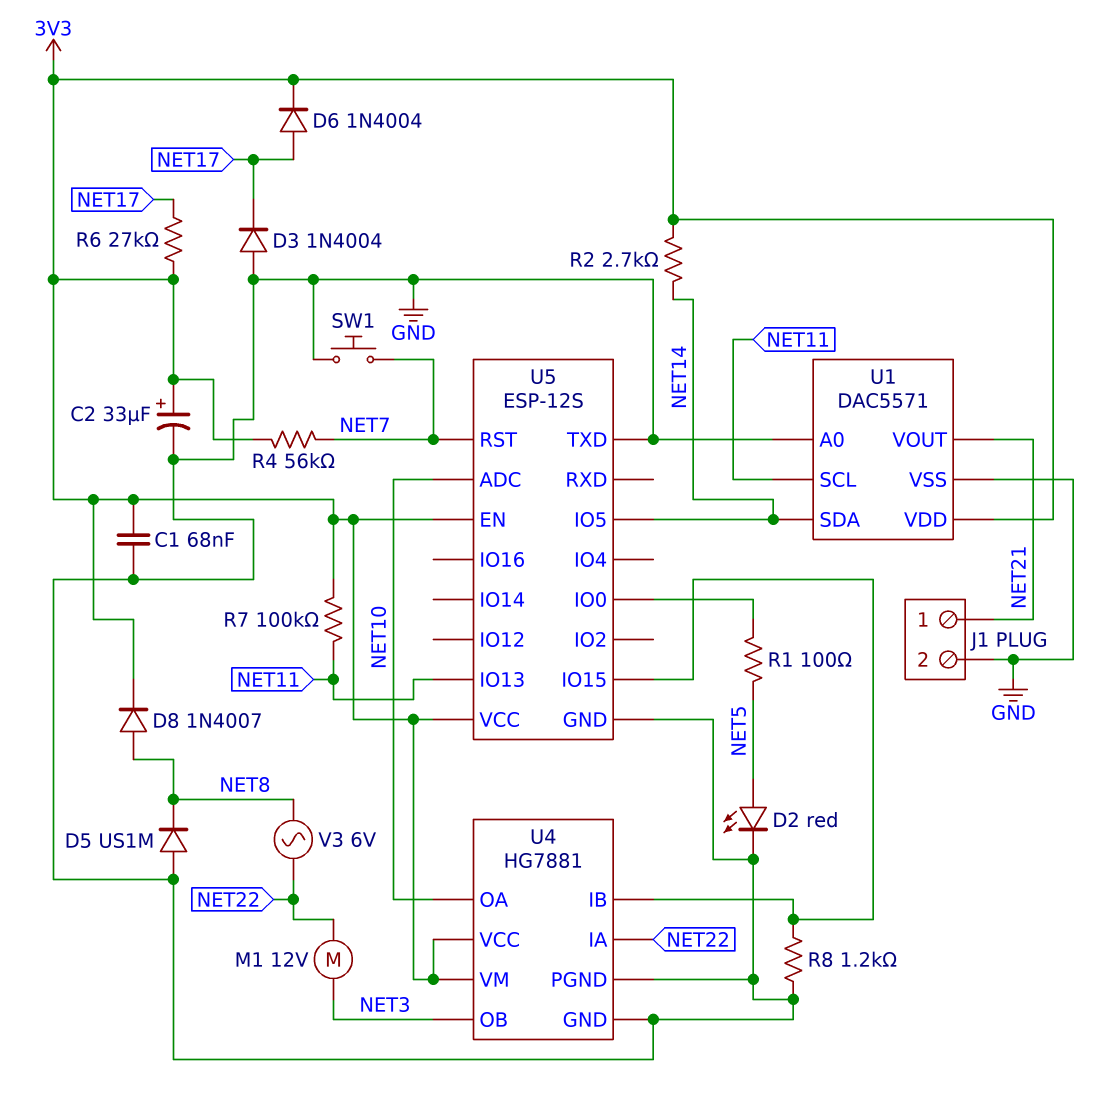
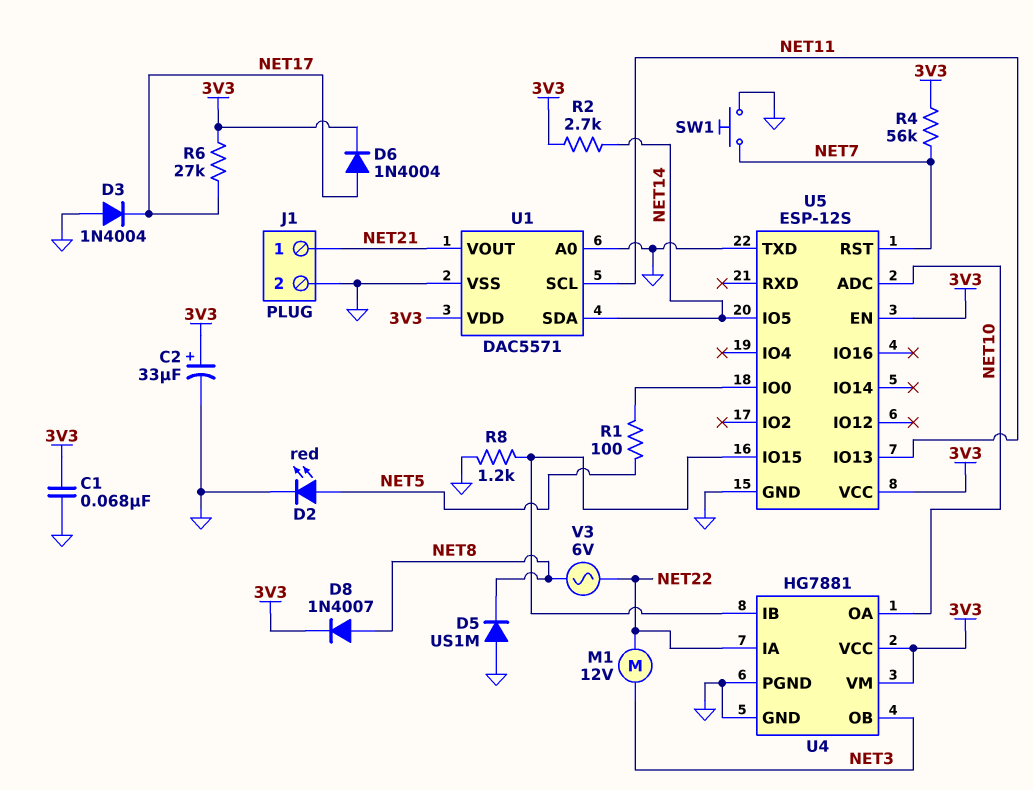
R7: 100k (3V3, NET11) -> none

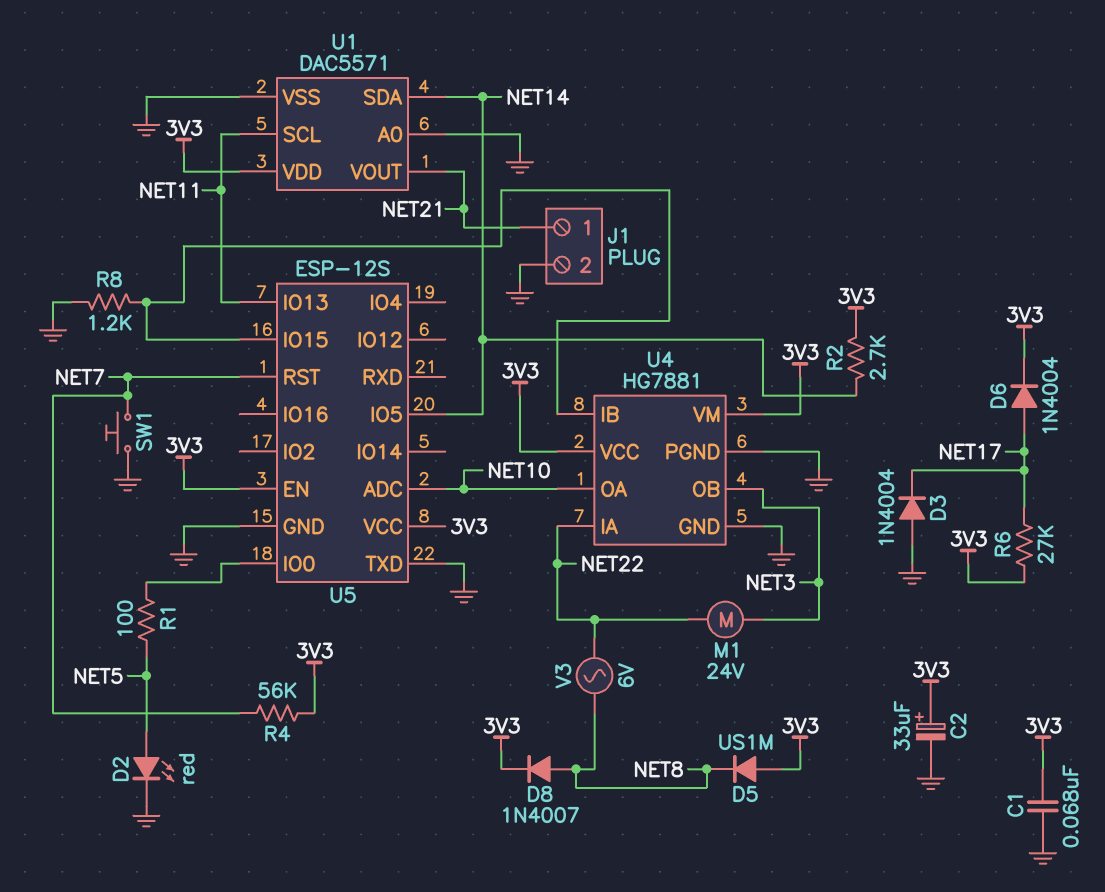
D5: diode US1M (A GND, K NET8) -> diode US1M (A 3V3, K NET8)
M1: motor 12V (NET3, NET22) -> motor 24V (NET3, NET22)

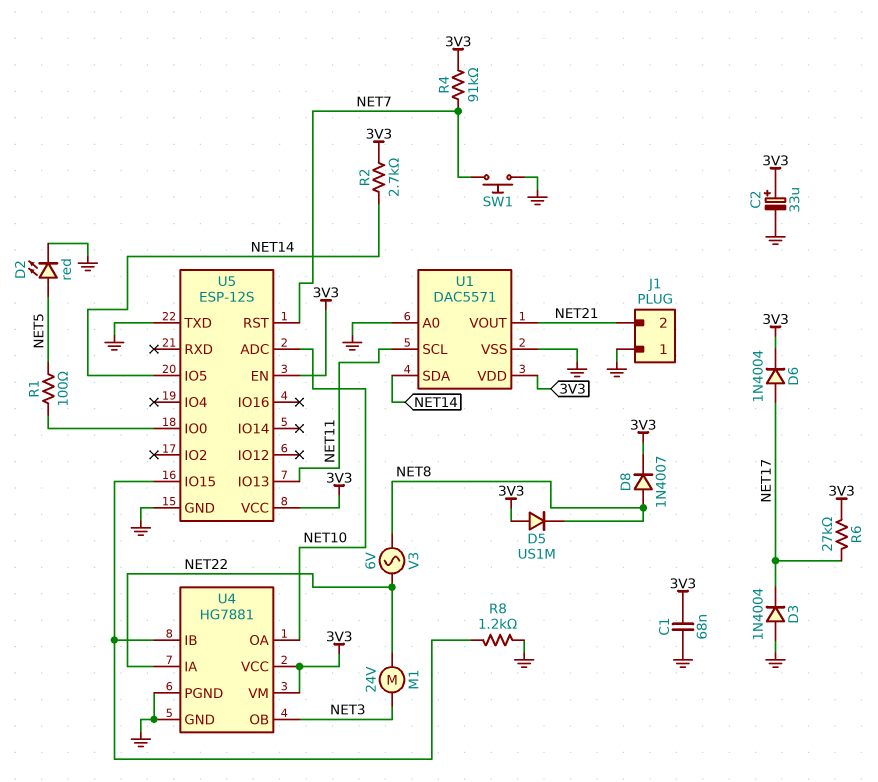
J1 pin 1: NET21 -> GND
J1 pin 2: GND -> NET21
R4: 56k (3V3, NET7) -> 91k (3V3, NET7)

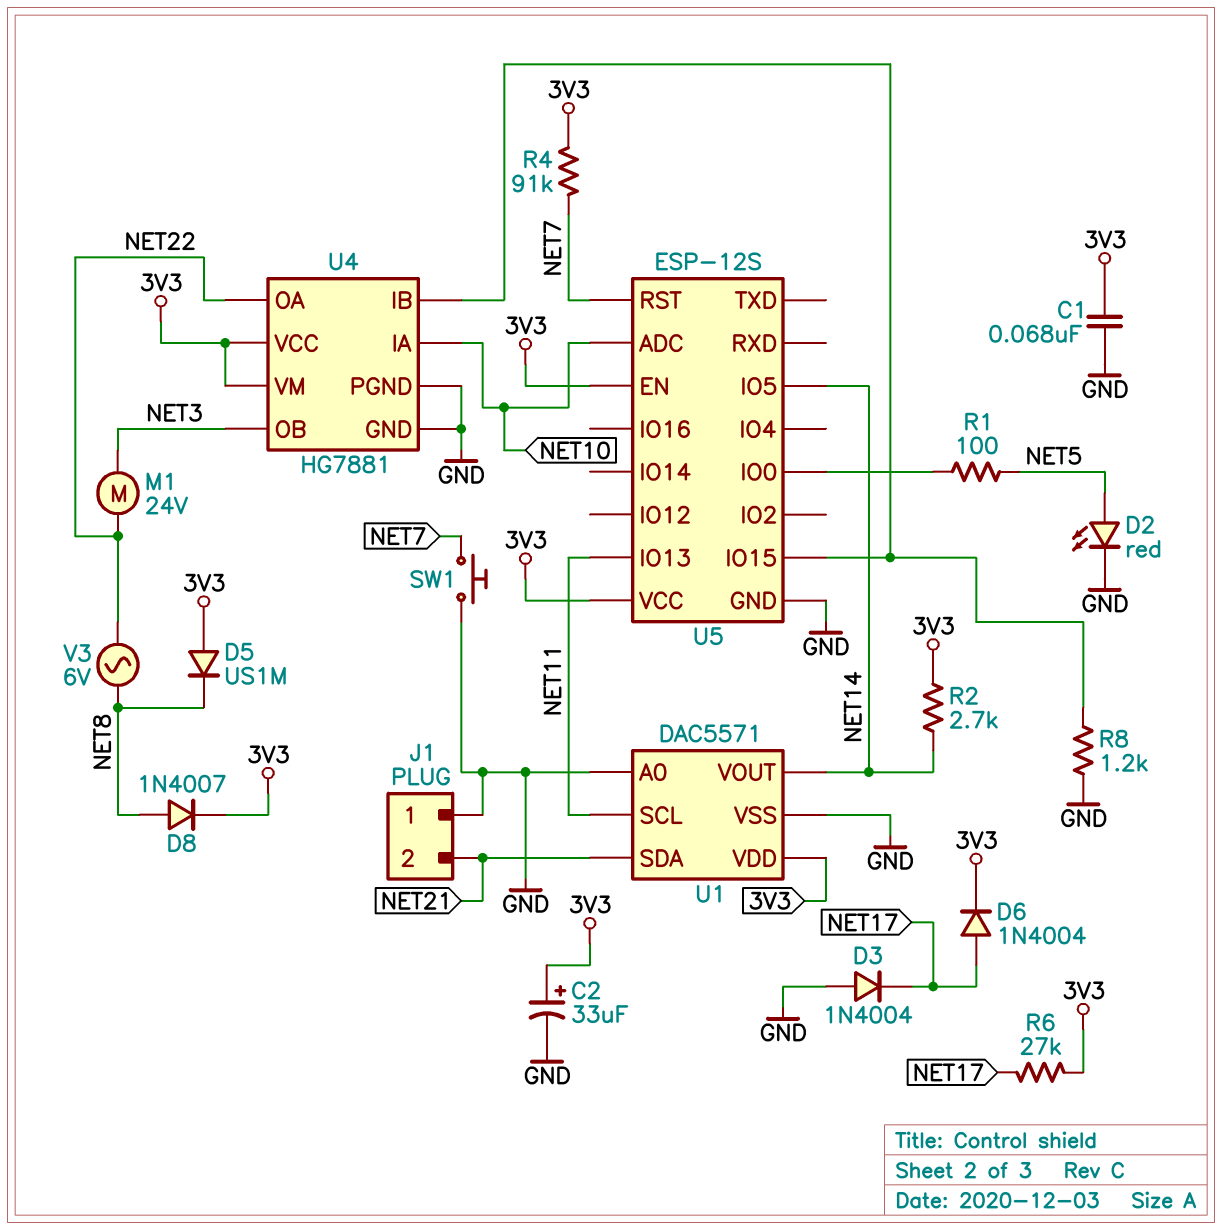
U1 pin SDA: NET14 -> NET21
U1 pin VOUT: NET21 -> NET14
U4 pin IA: NET22 -> NET10
U4 pin OA: NET10 -> NET22
U5 pin TXD: GND -> none

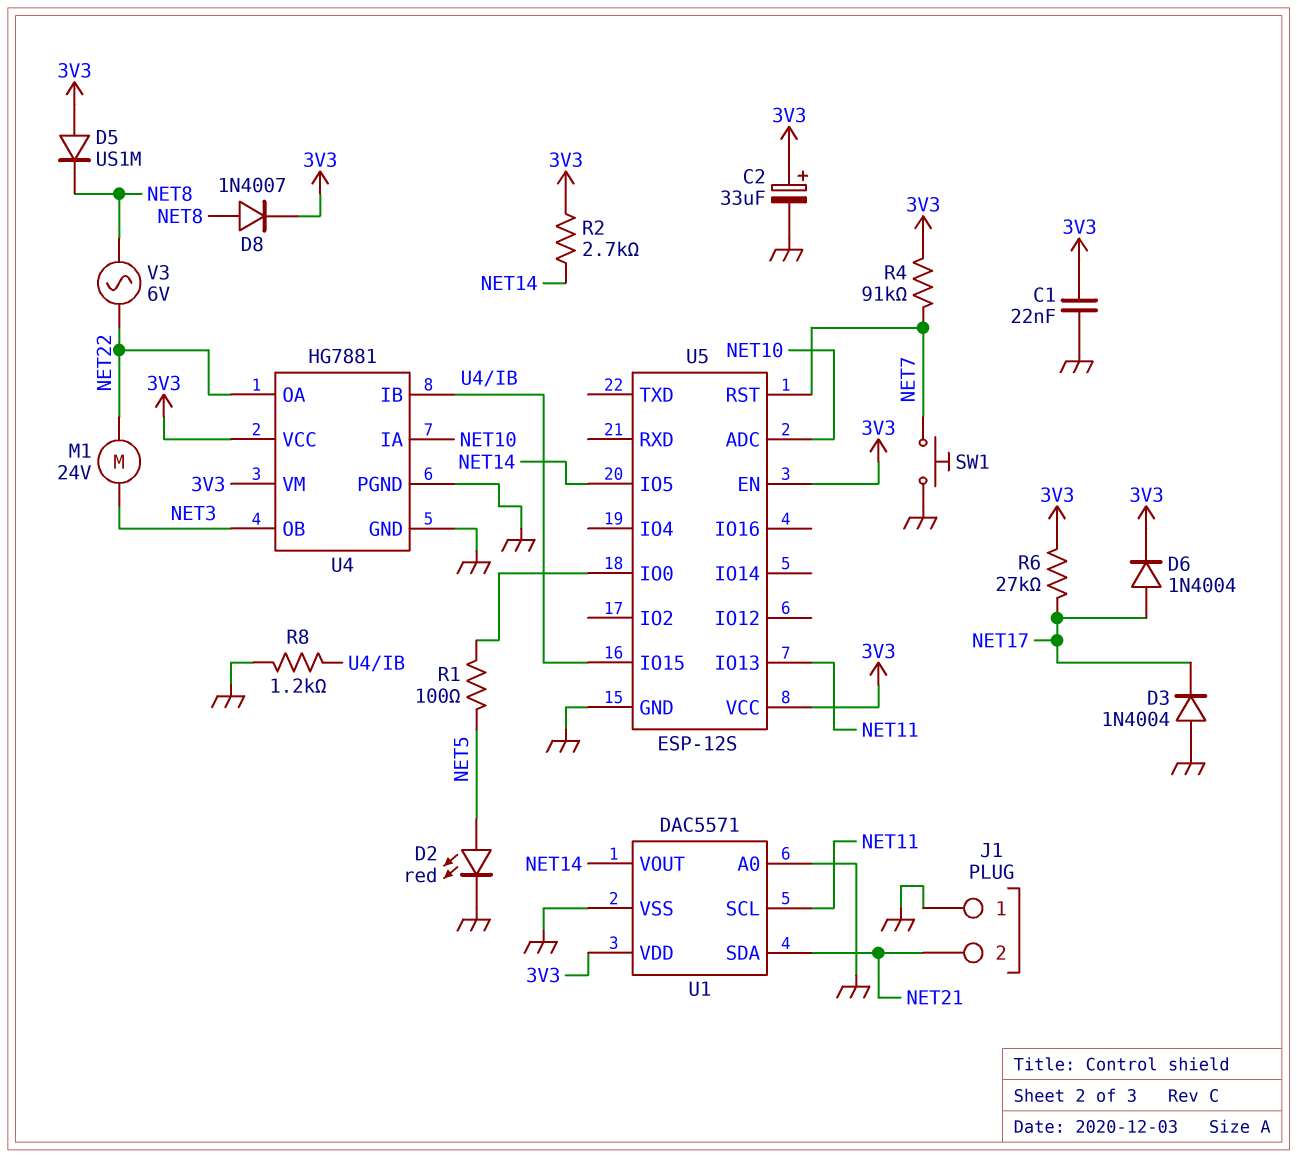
C1: 68nF (3V3, GND) -> 22nF (3V3, GND)

